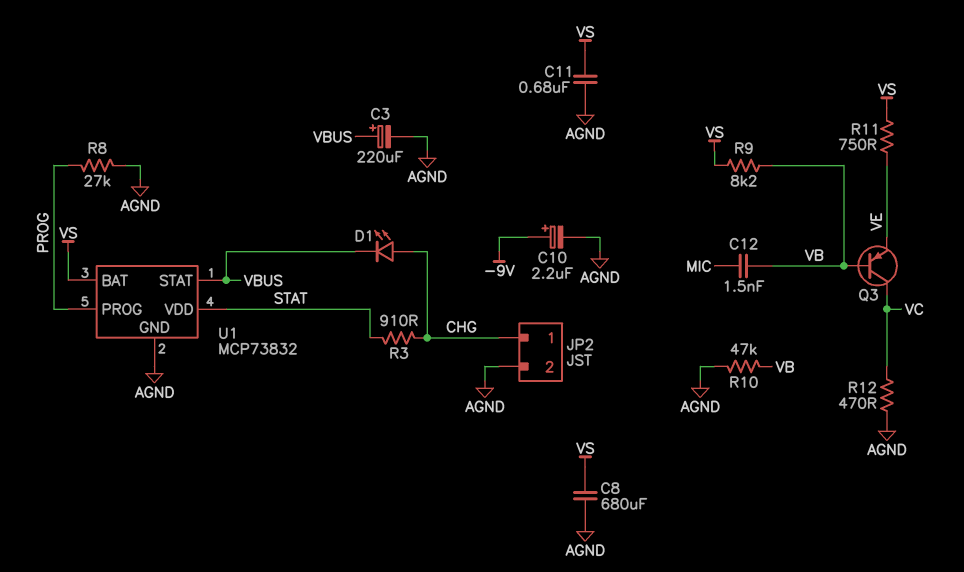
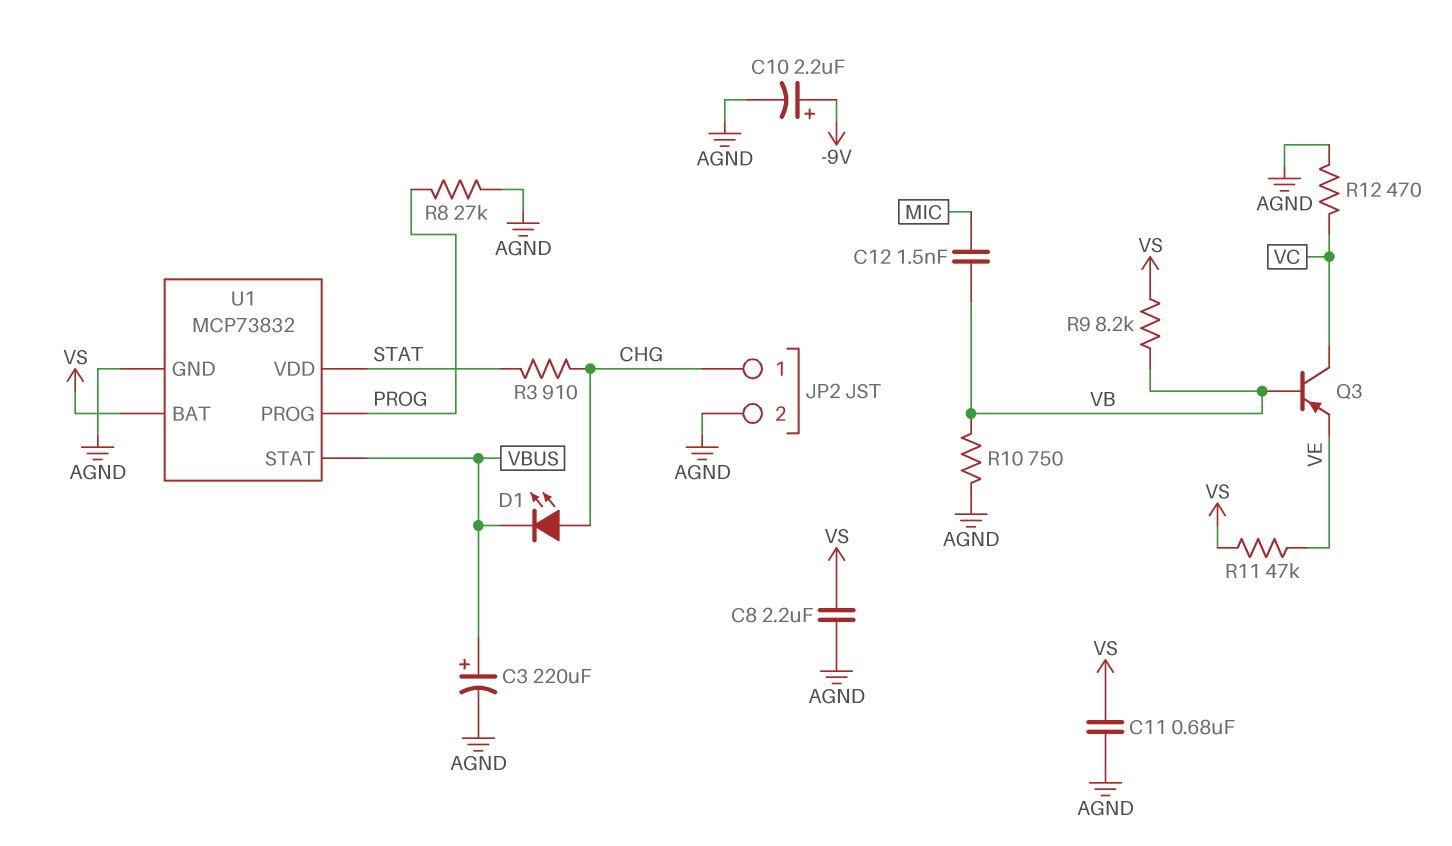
C8: 680uF (AGND, VS) -> 2.2uF (AGND, VS)
R10: 47k (AGND, VB) -> 750 (AGND, VB)
R11: 750 (VE, VS) -> 47k (VE, VS)

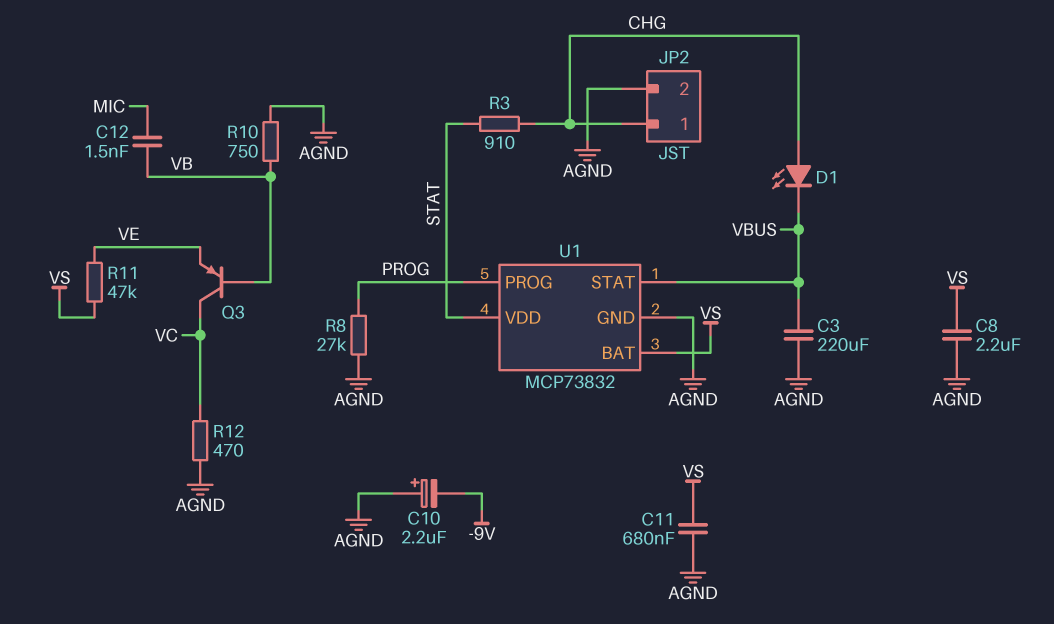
C3: 220uF (plus VBUS, minus AGND) -> 220uF (AGND, VBUS)
C10: 2.2uF (plus -9V, minus AGND) -> 2.2uF (plus AGND, minus -9V)
R9: 8.2k (VB, VS) -> none

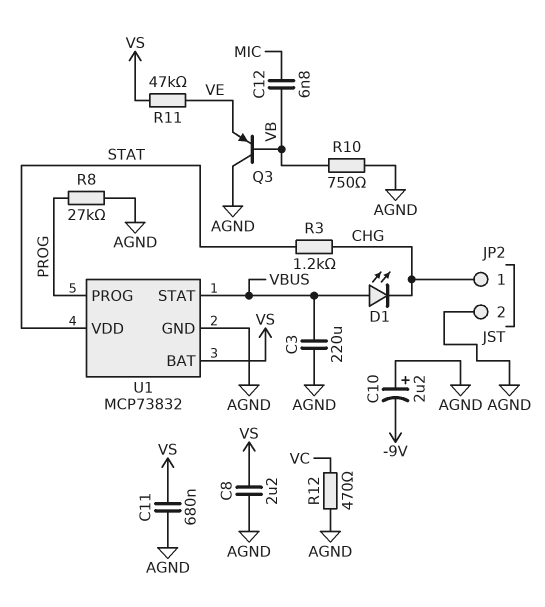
C12: 1.5nF (MIC, VB) -> 6.8nF (MIC, VB)
D1: LED (A CHG, K VBUS) -> LED (A VBUS, K CHG)
Q3: PNP (B VB, C VC, E VE) -> PNP (B VB, C AGND, E VE)
R3: 910 (CHG, STAT) -> 1.2k (CHG, STAT)

